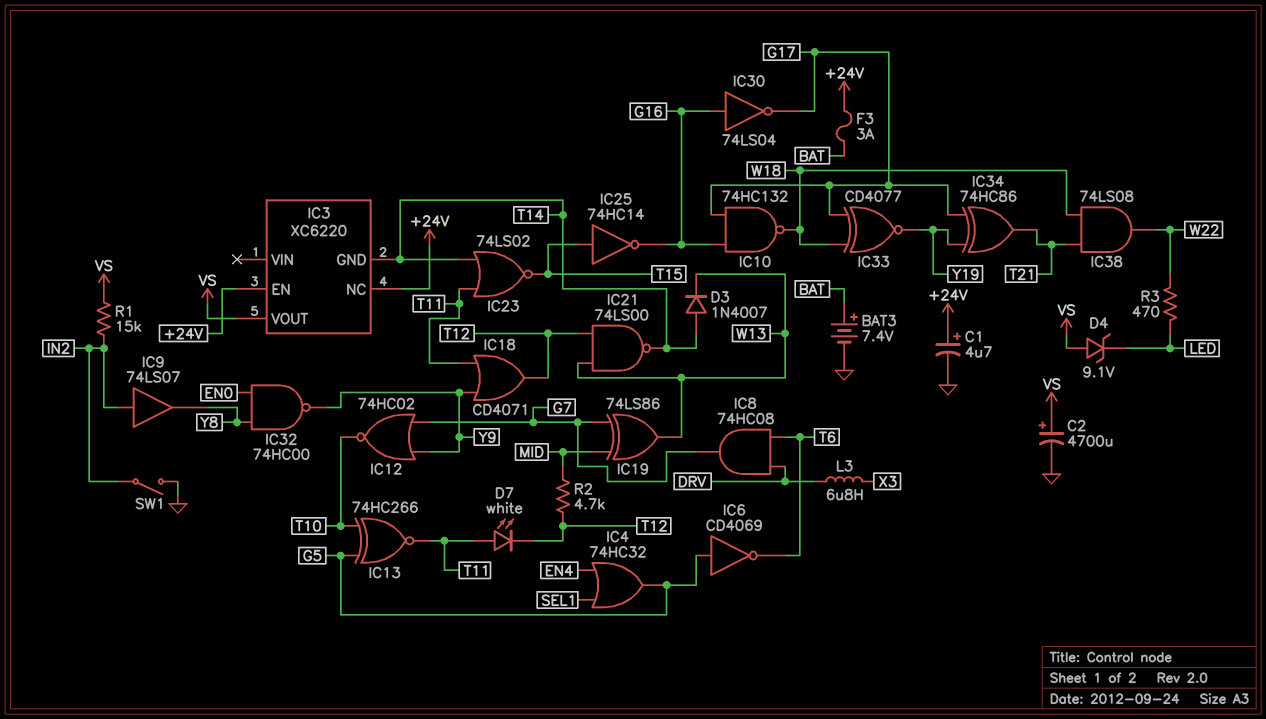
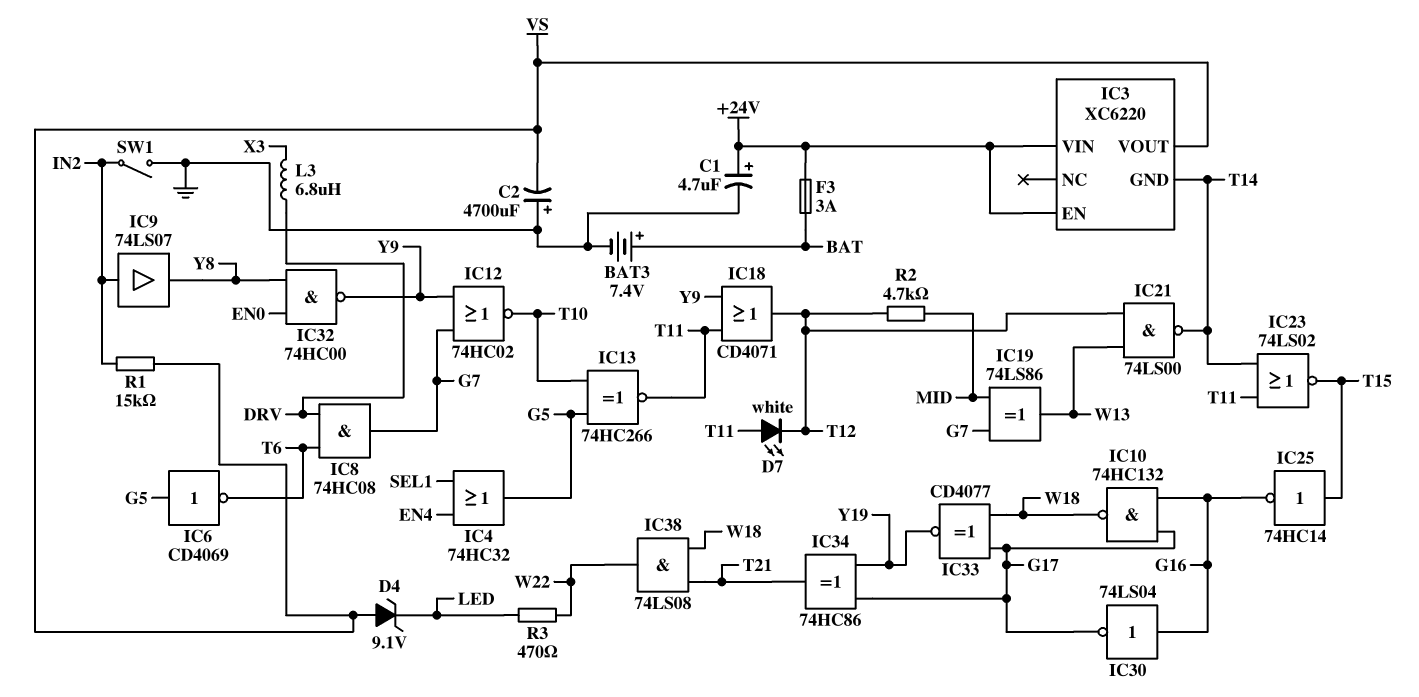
C2: 4700uF (plus VS, minus GND) -> 4700uF (plus GND, minus VS)
D3: diode 1N4007 (A T14, K W13) -> none
IC3 pin NC: +24V -> none
IC3 pin VIN: none -> +24V

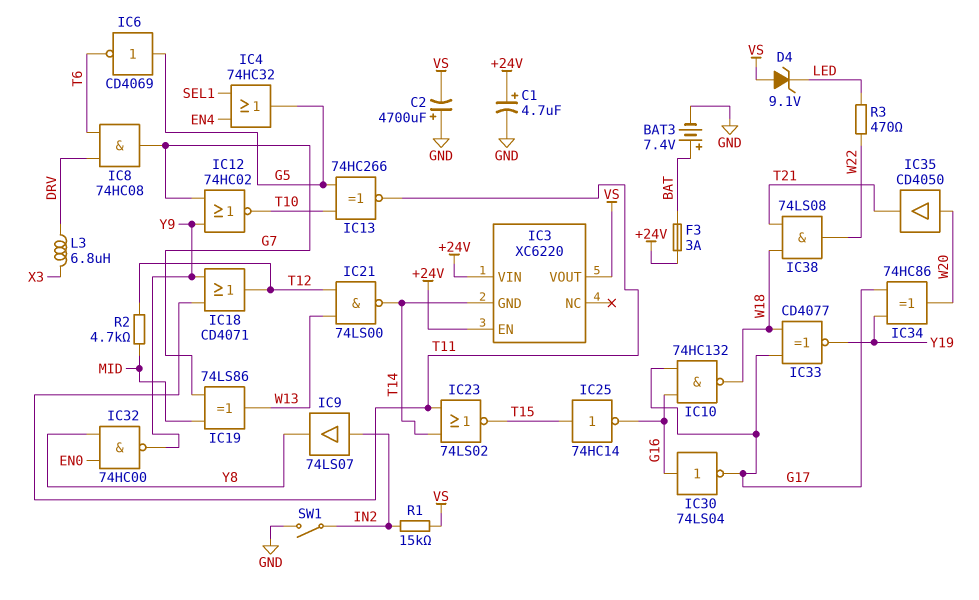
D7: LED white (A T11, K T12) -> none
IC34: XOR 74HC86 (in G17, in Y19, out T21) -> XOR 74HC86 (in G17, in Y19, out W20)
IC35: none -> buffer CD4050 (in W20, out T21)

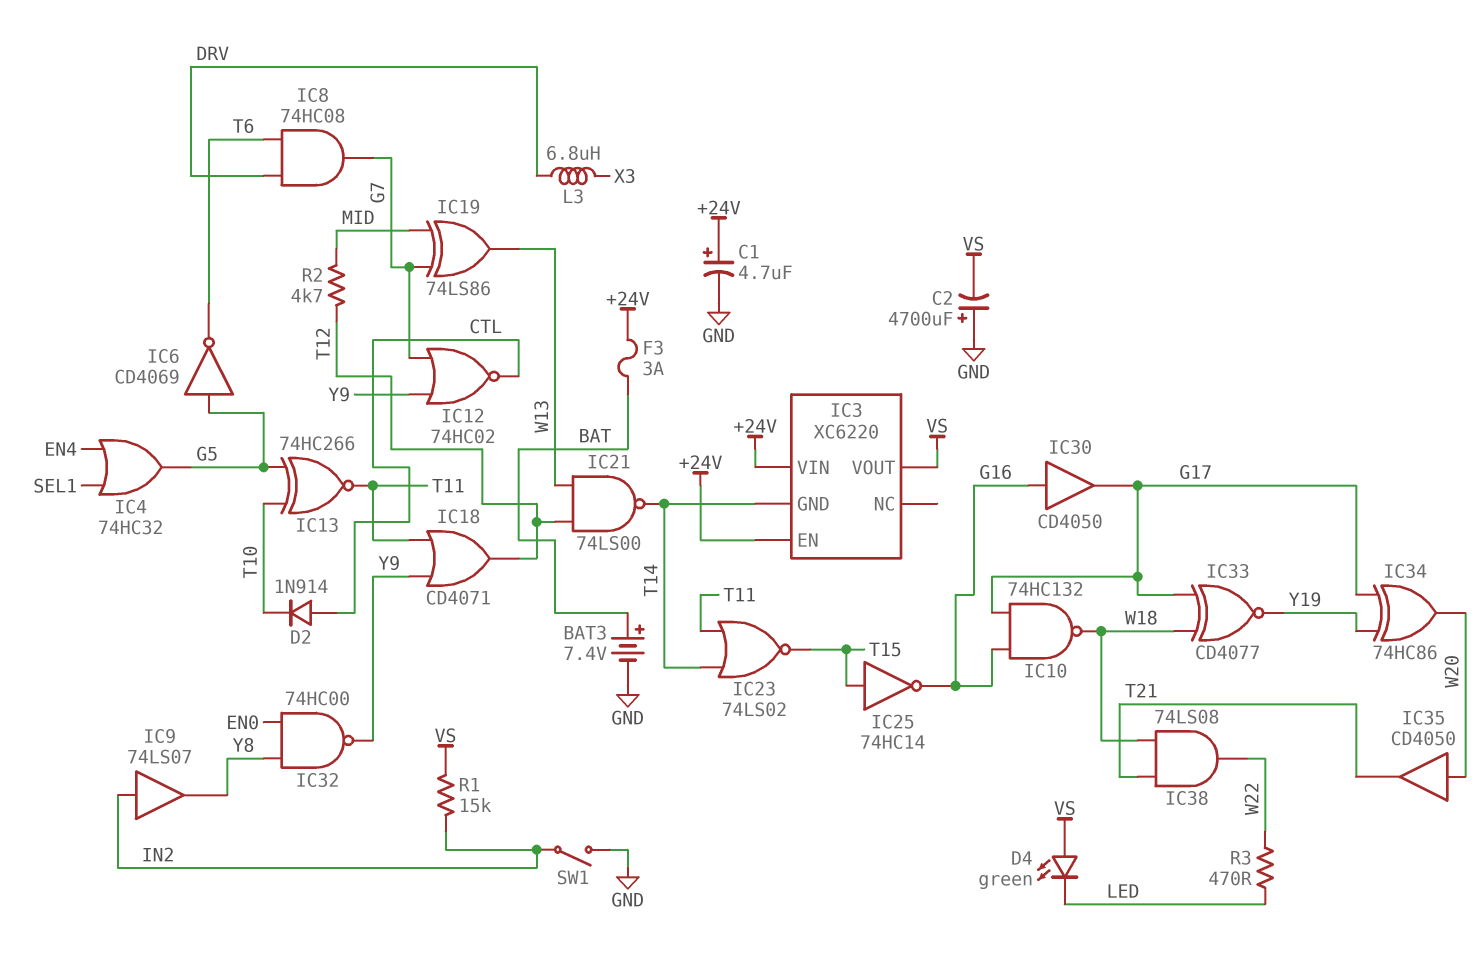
D2: none -> diode 1N914 (A CTL, K T10)
D4: zener 9.1V (A VS, K LED) -> LED green (A VS, K LED)
IC12: NOR 74HC02 (in G7, in Y9, out T10) -> NOR 74HC02 (in G7, in Y9, out CTL)
IC30: NOT 74LS04 (in G16, out G17) -> buffer CD4050 (in G16, out G17)

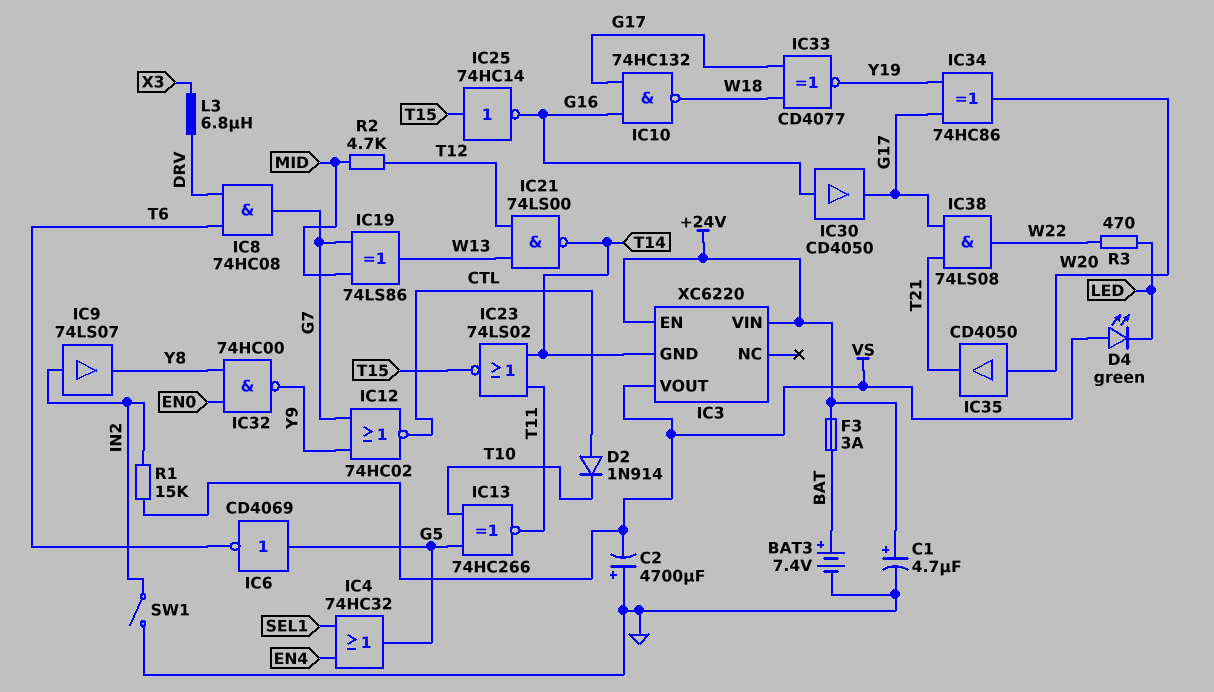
IC18: OR CD4071 (in T11, in Y9, out T12) -> none
IC38: AND 74LS08 (in T21, in W18, out W22) -> AND 74LS08 (in G17, in T21, out W22)

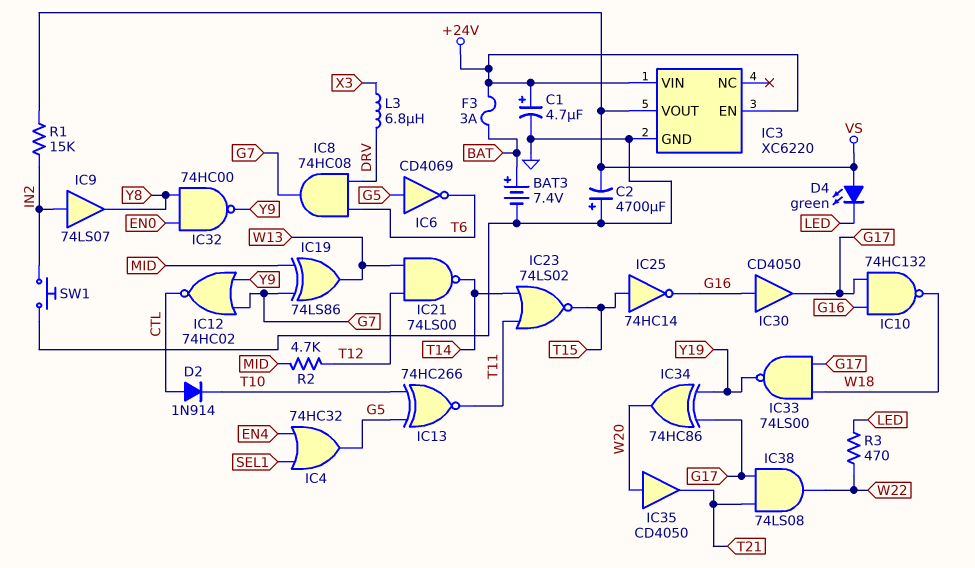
IC3 pin GND: T14 -> GND
IC33: XNOR CD4077 (in G17, in W18, out Y19) -> NAND 74LS00 (in G17, in W18, out Y19)
SW1: switch (GND, IN2) -> button (GND, IN2)

